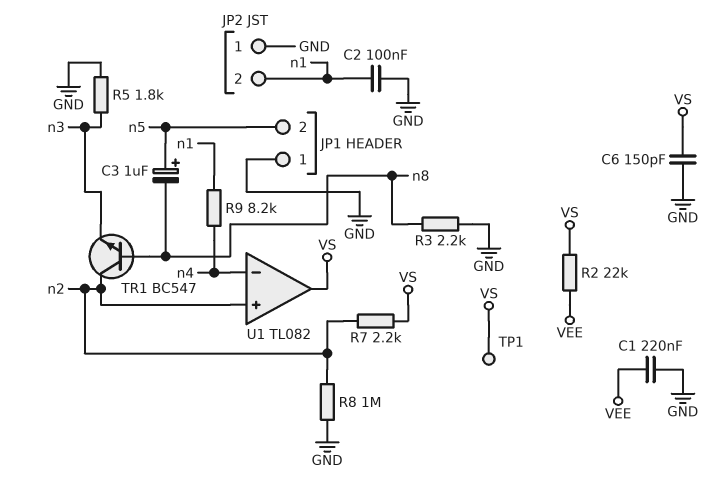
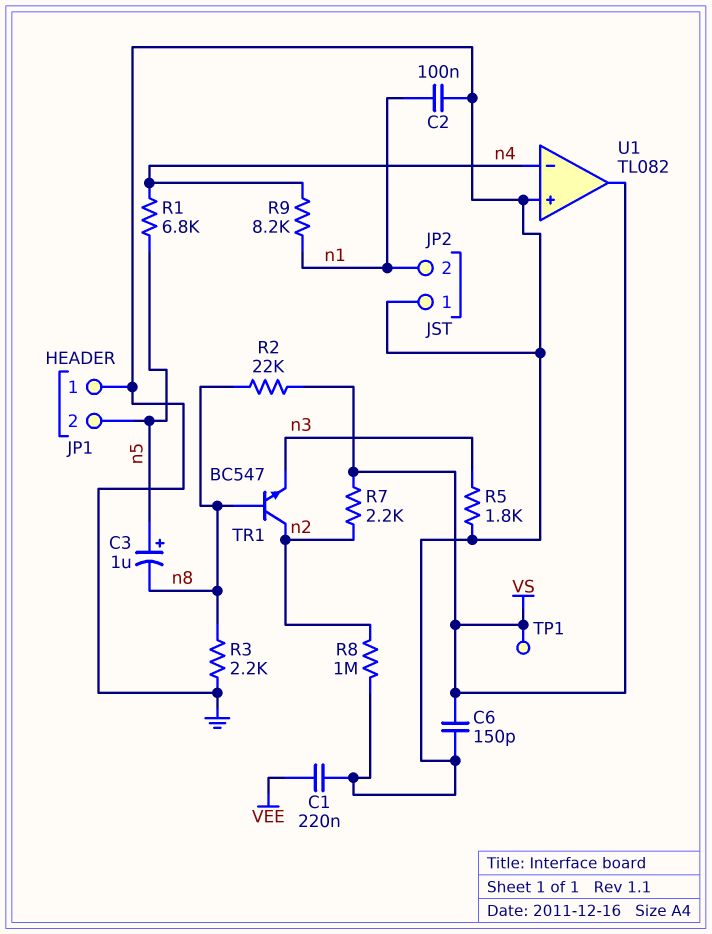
R1: none -> 6.8k (n4, n5)
R2: 22k (VEE, VS) -> 22k (VS, n8)
U1 pin in+: n2 -> GND

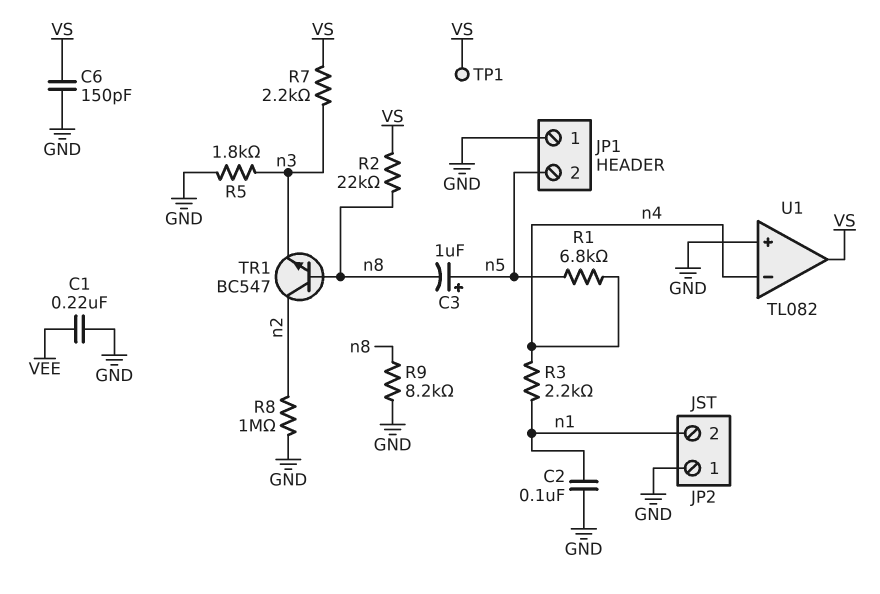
R3: 2.2k (GND, n8) -> 2.2k (n1, n4)
R7: 2.2k (VS, n2) -> 2.2k (VS, n3)
R9: 8.2k (n1, n4) -> 8.2k (GND, n8)

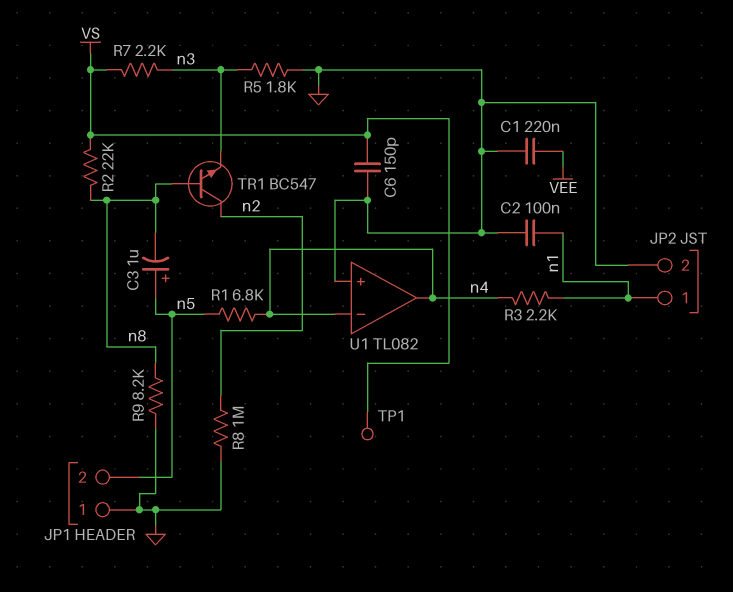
JP2 pin 1: GND -> n1
JP2 pin 2: n1 -> GND
U1 pin out: VS -> n4

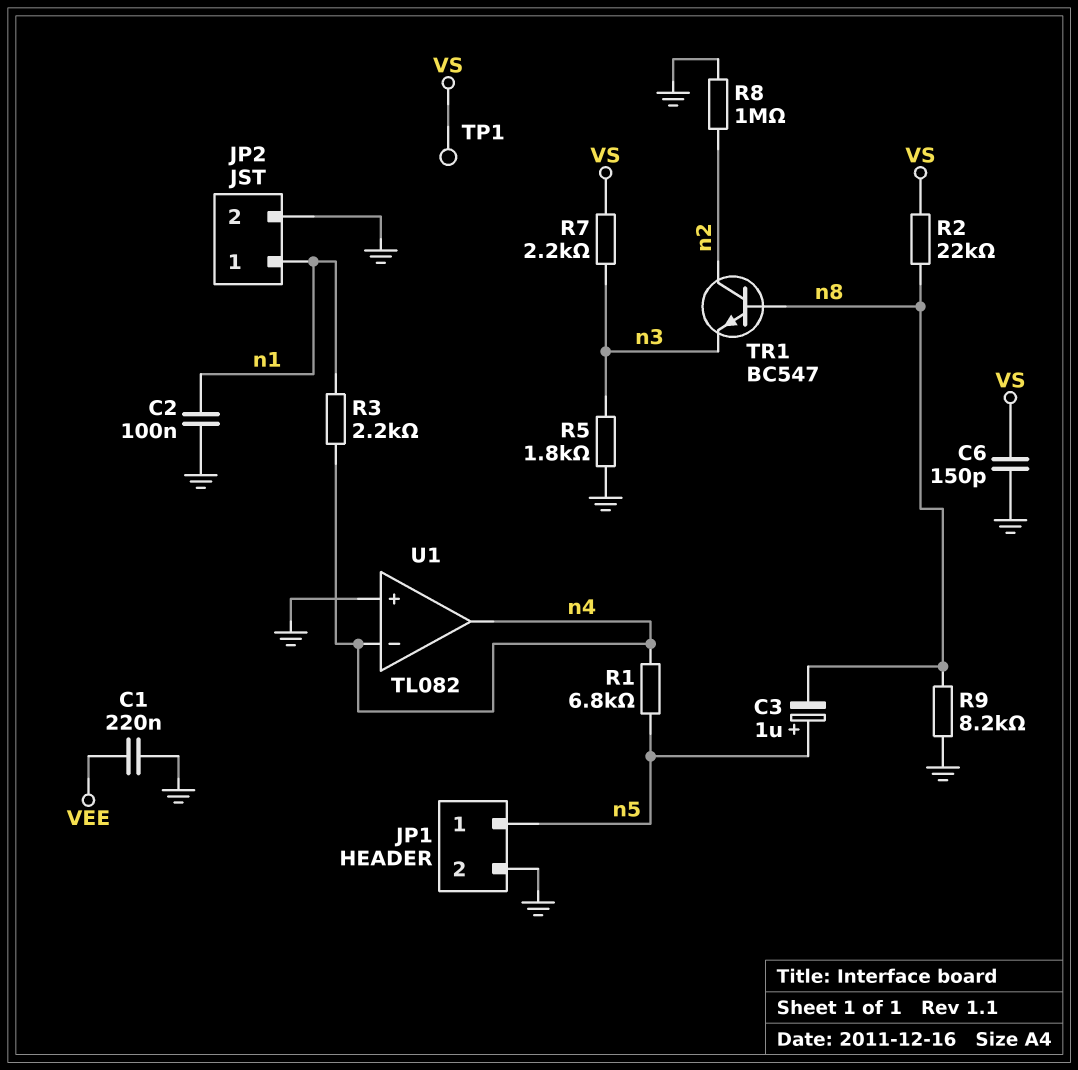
JP1 pin 1: GND -> n5
JP1 pin 2: n5 -> GND

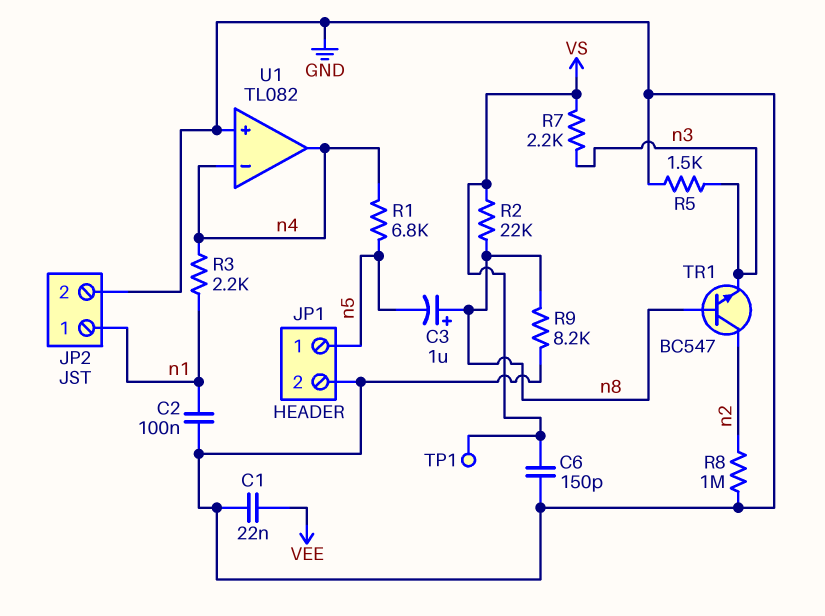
C1: 220nF (GND, VEE) -> 22nF (GND, VEE)
C3: 1uF (plus n5, minus n8) -> 1uF (plus n8, minus n5)
R5: 1.8k (GND, n3) -> 1.5k (GND, n3)

